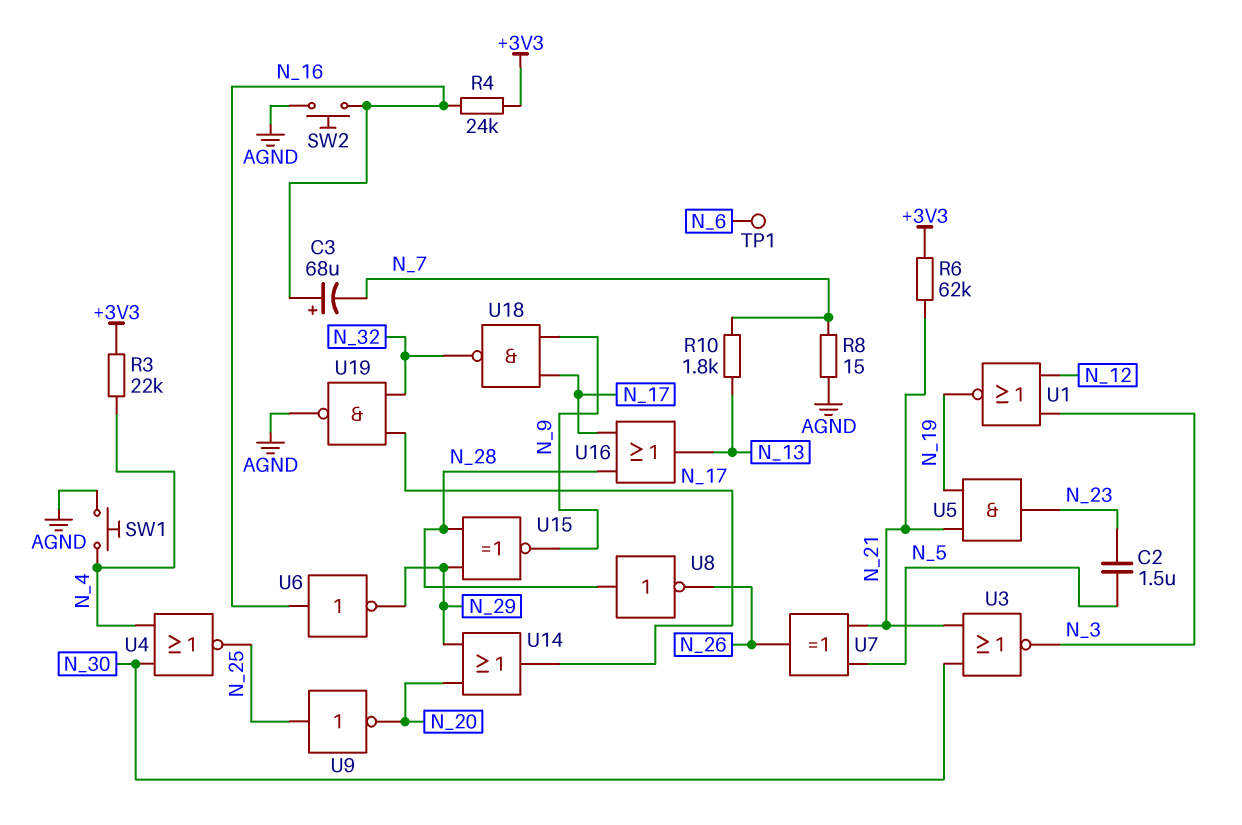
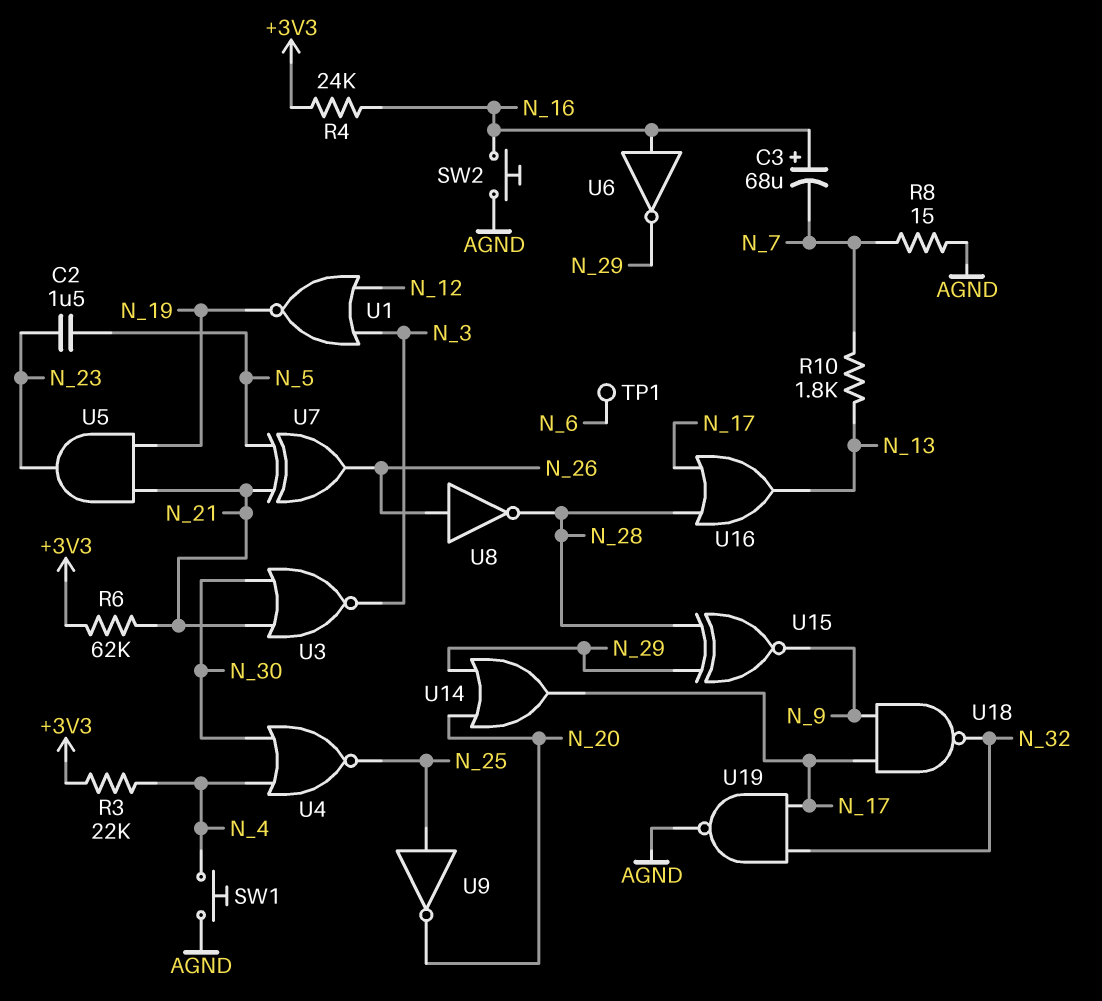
U8: NOT (in N_28, out N_26) -> NOT (in N_26, out N_28)

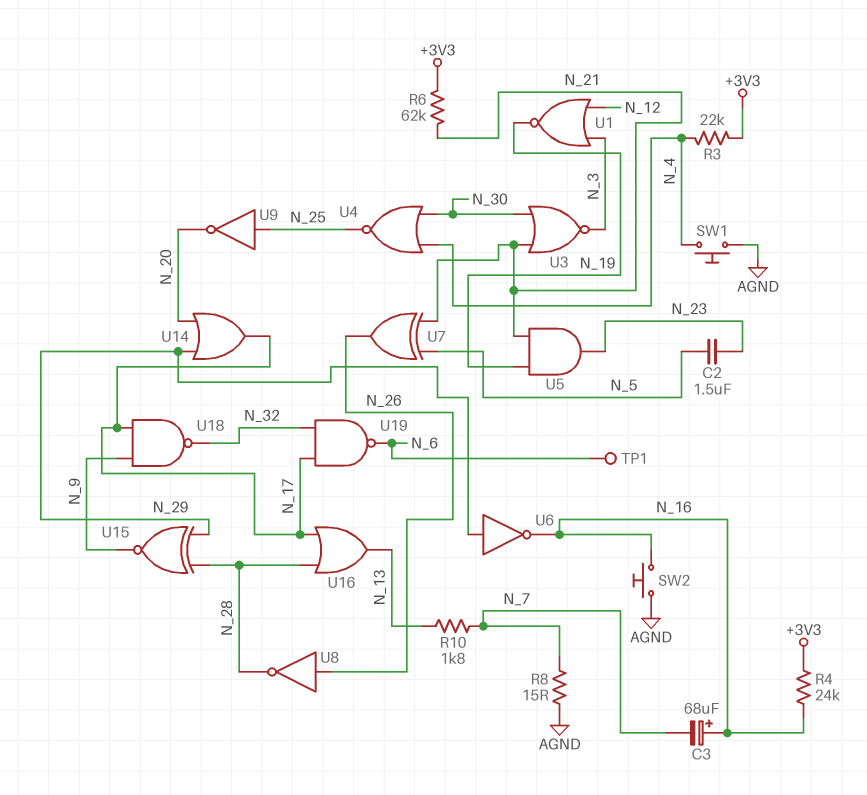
U6: NOT (in N_16, out N_29) -> NOT (in N_29, out N_16)
U19: NAND (in N_17, in N_32, out AGND) -> NAND (in N_17, in N_32, out N_6)

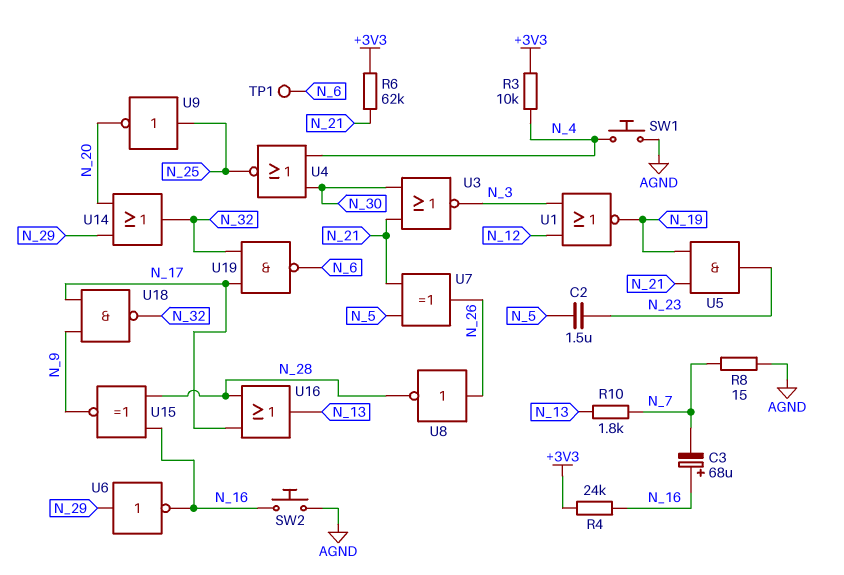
R3: 22k (+3V3, N_4) -> 10k (+3V3, N_4)
U14: OR (in N_20, in N_29, out N_17) -> OR (in N_20, in N_29, out N_32)
U15: XNOR (in N_28, in N_29, out N_9) -> XNOR (in N_16, in N_28, out N_9)

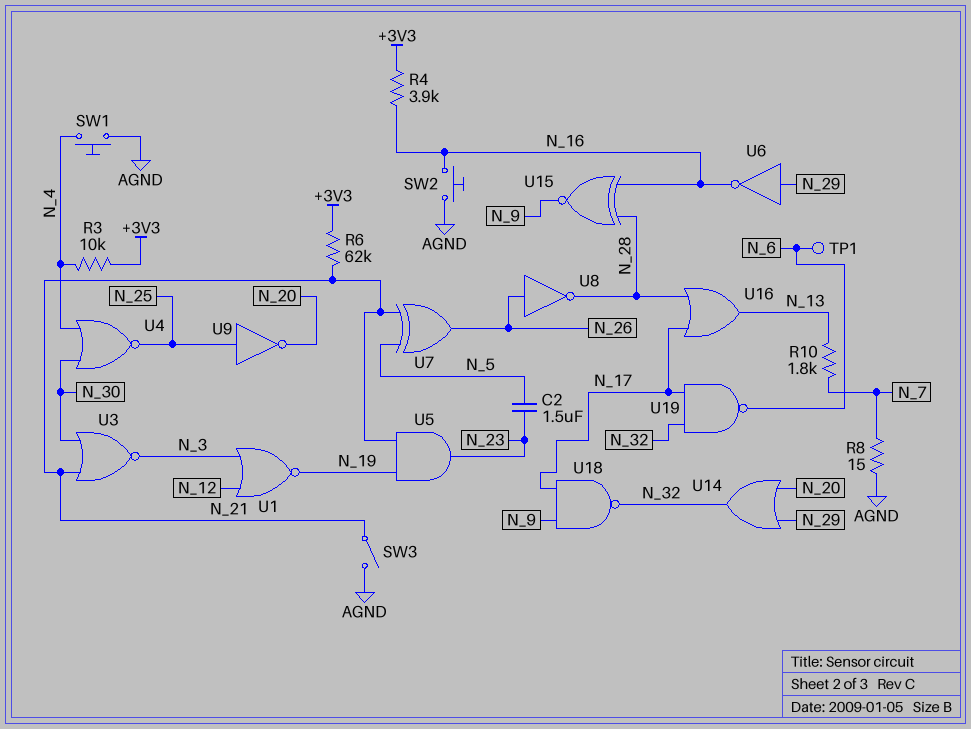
C3: 68uF (plus N_16, minus N_7) -> none
R4: 24k (+3V3, N_16) -> 3.9k (+3V3, N_16)
SW3: none -> switch (AGND, N_21)

